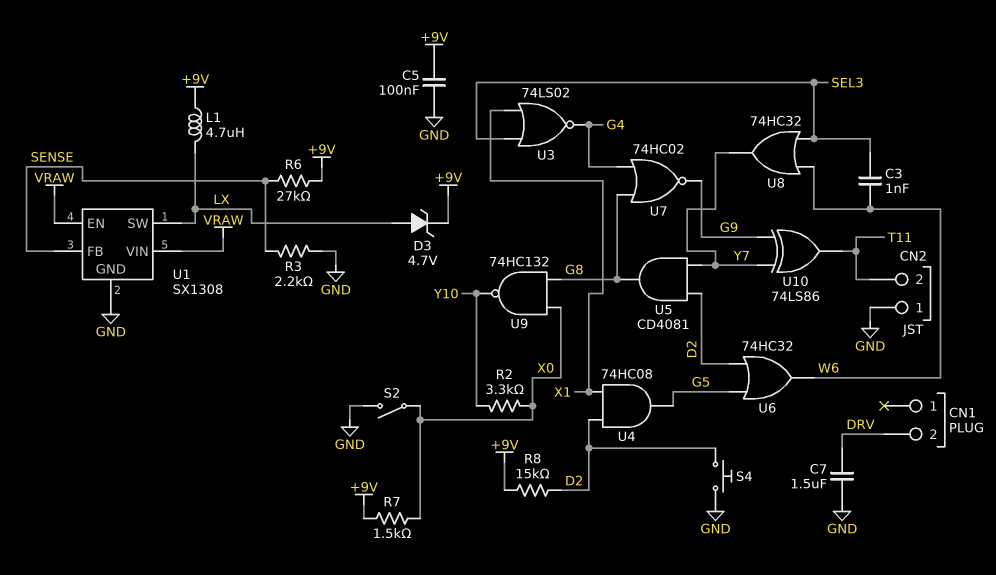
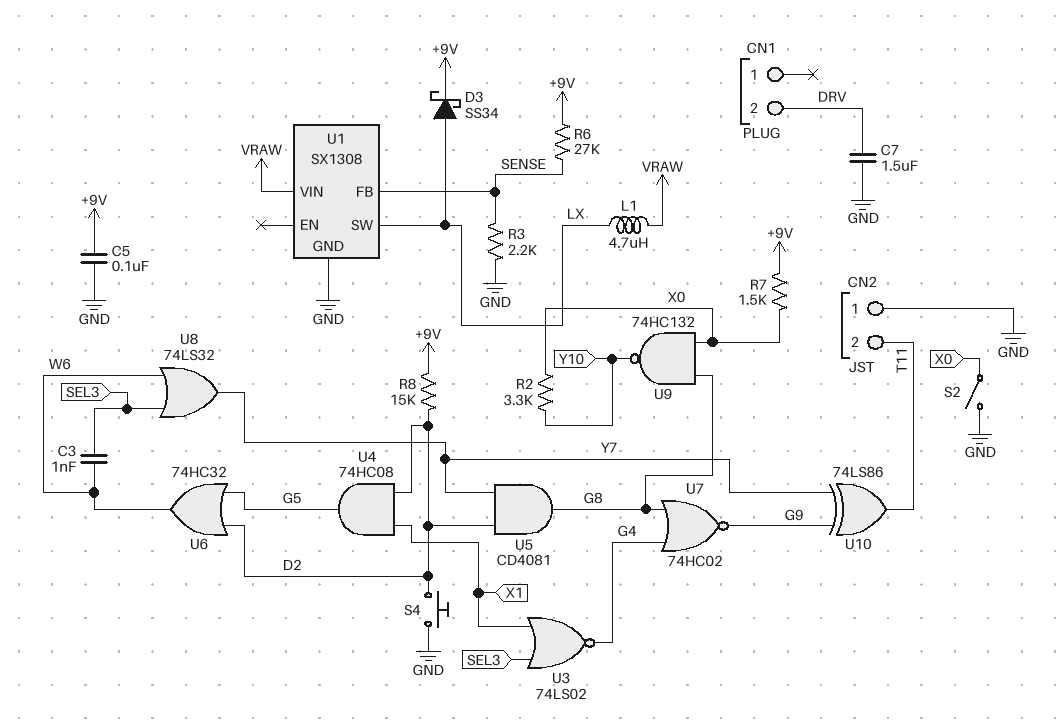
D3: zener 4.7V (A LX, K +9V) -> schottky SS34 (A LX, K +9V)
L1: 4.7uH (+9V, LX) -> 4.7uH (LX, VRAW)
U1 pin EN: VRAW -> none
U8: OR 74HC32 (in SEL3, in W6, out Y7) -> OR 74LS32 (in SEL3, in W6, out Y7)

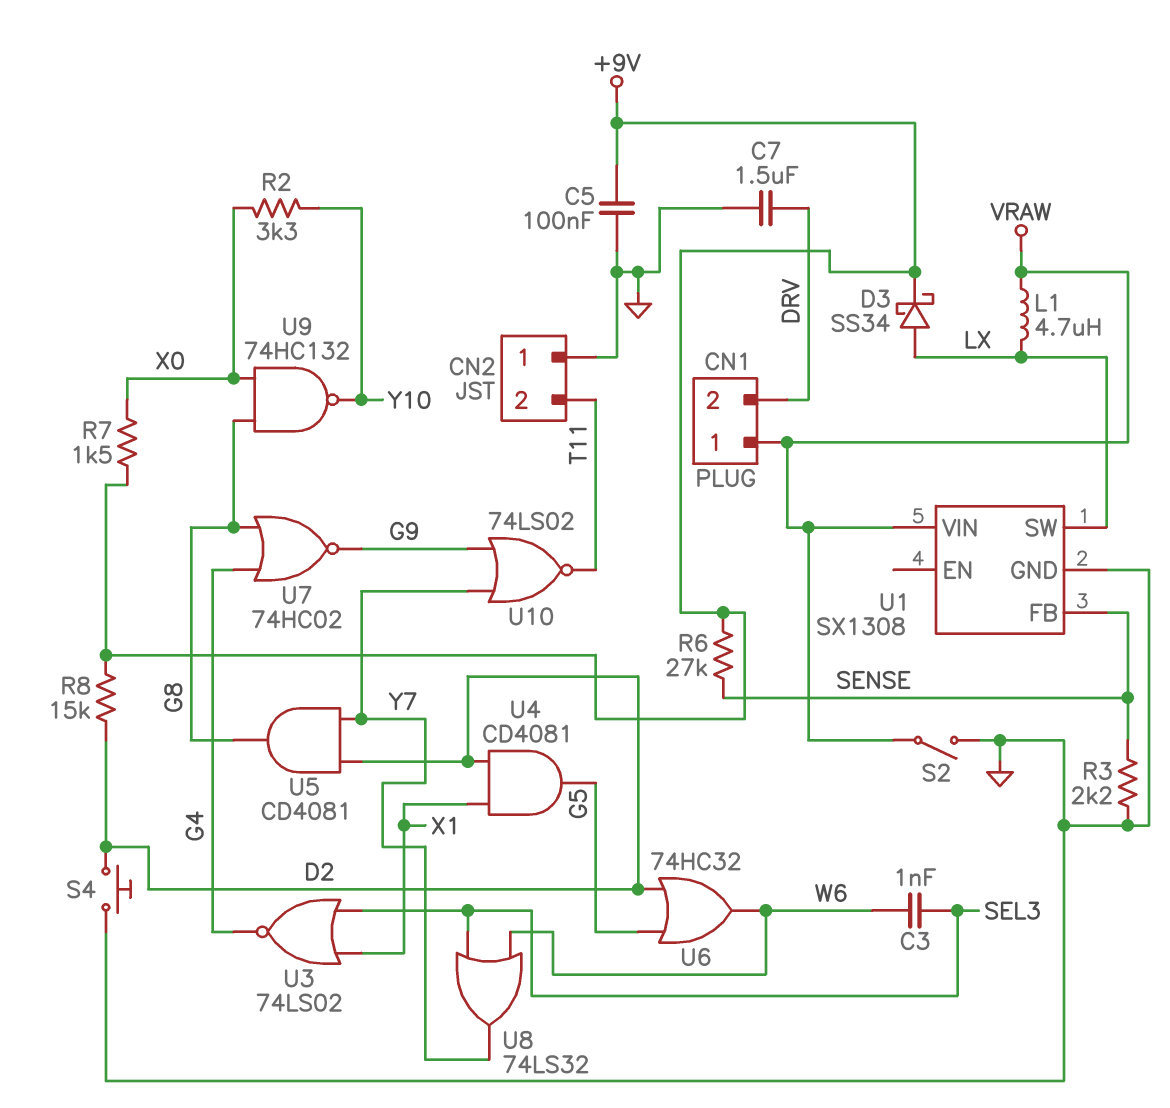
CN1 pin 1: none -> VRAW
S2: switch (GND, X0) -> switch (GND, VRAW)
U4: AND 74HC08 (in D2, in X1, out G5) -> AND CD4081 (in D2, in X1, out G5)
U10: XOR 74LS86 (in G9, in Y7, out T11) -> NOR 74LS02 (in G9, in Y7, out T11)

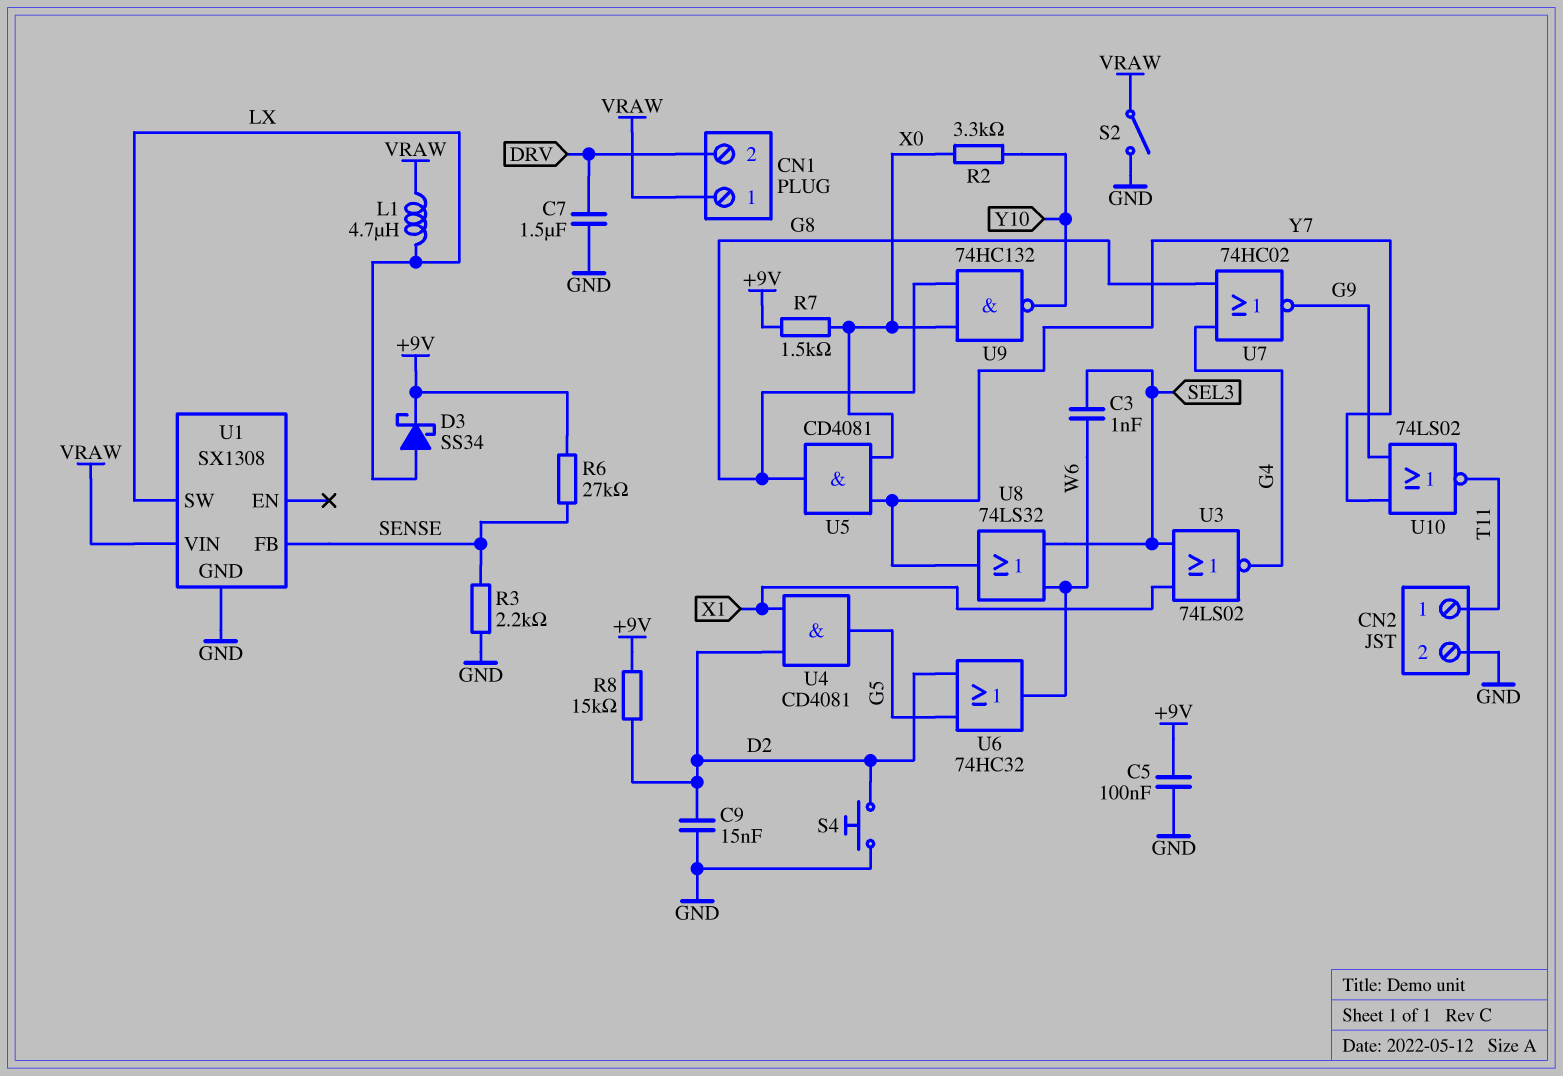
C9: none -> 15nF (D2, GND)
CN2 pin 1: GND -> T11
CN2 pin 2: T11 -> GND
U5: AND CD4081 (in D2, in Y7, out G8) -> AND CD4081 (in X0, in Y7, out G8)

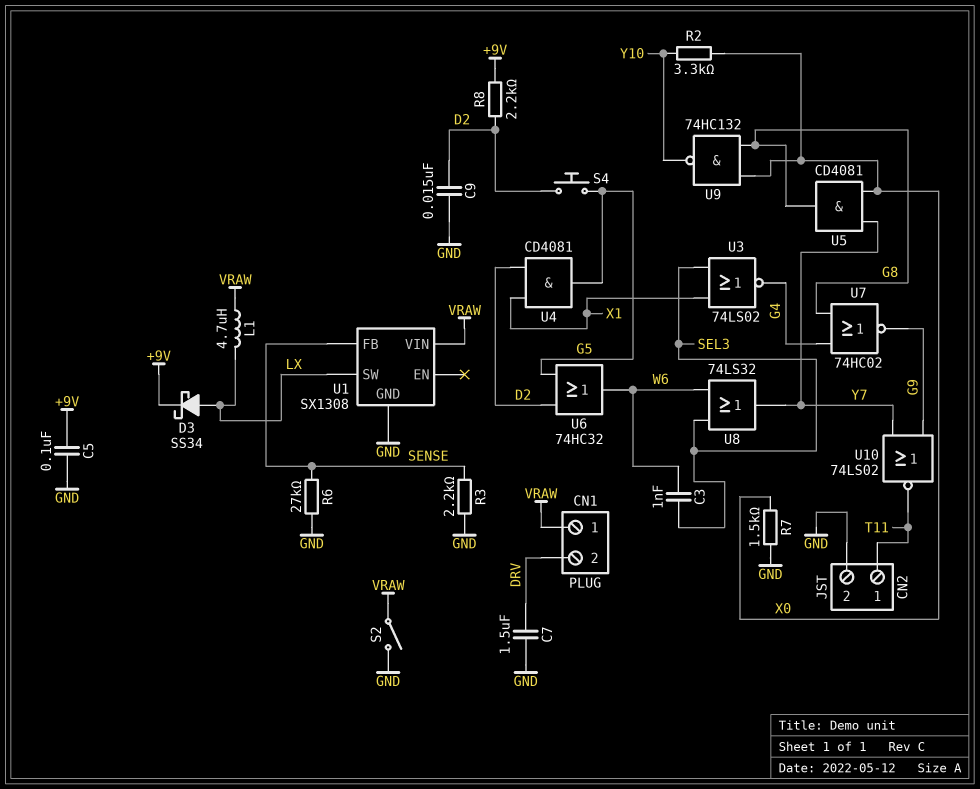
R6: 27k (+9V, SENSE) -> 27k (GND, SENSE)
R7: 1.5k (+9V, X0) -> 1.5k (GND, X0)
R8: 15k (+9V, D2) -> 2.2k (+9V, D2)
S4: button (D2, GND) -> button (D2, G5)

